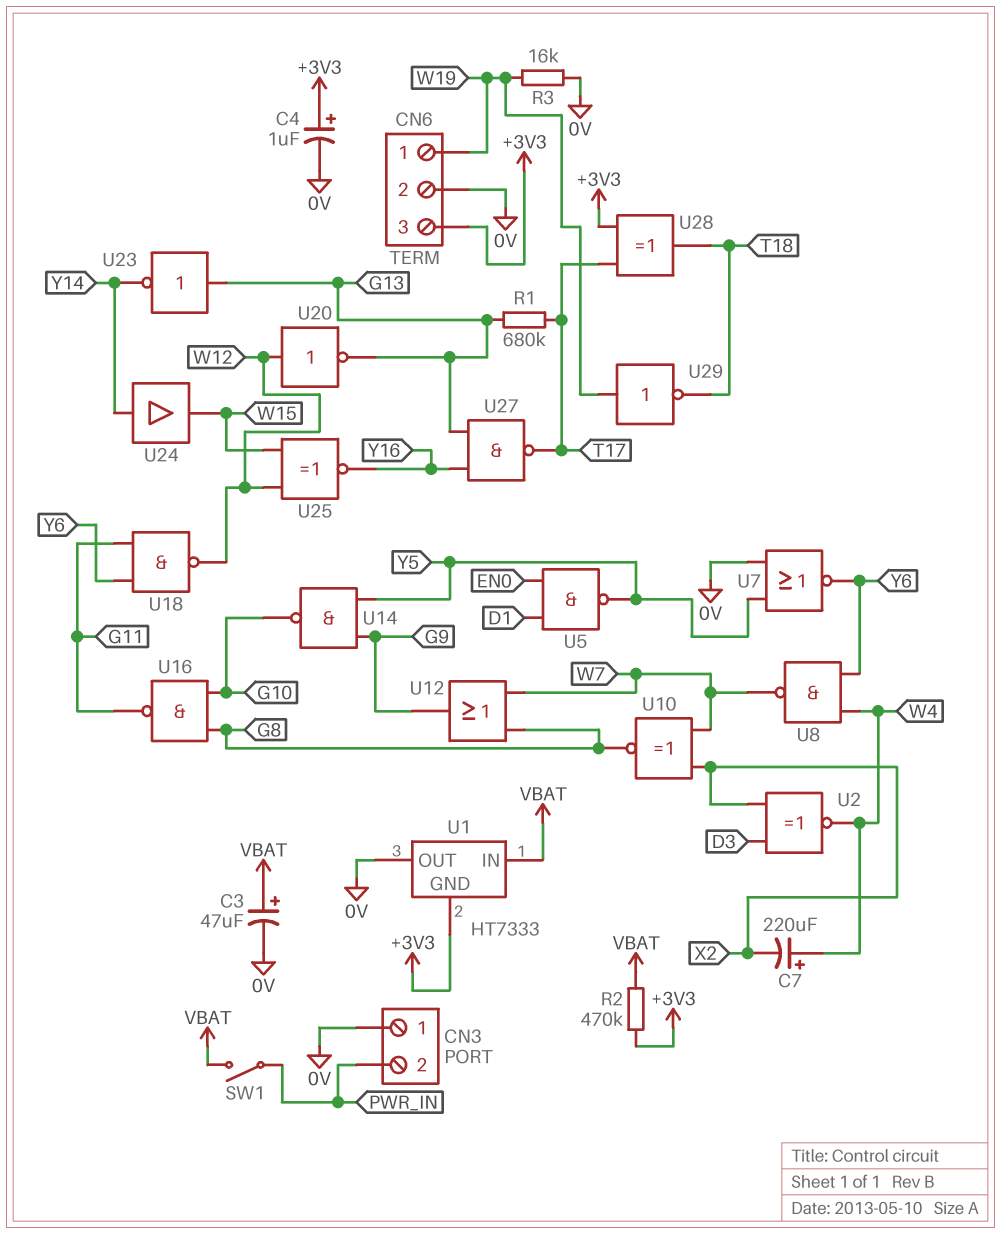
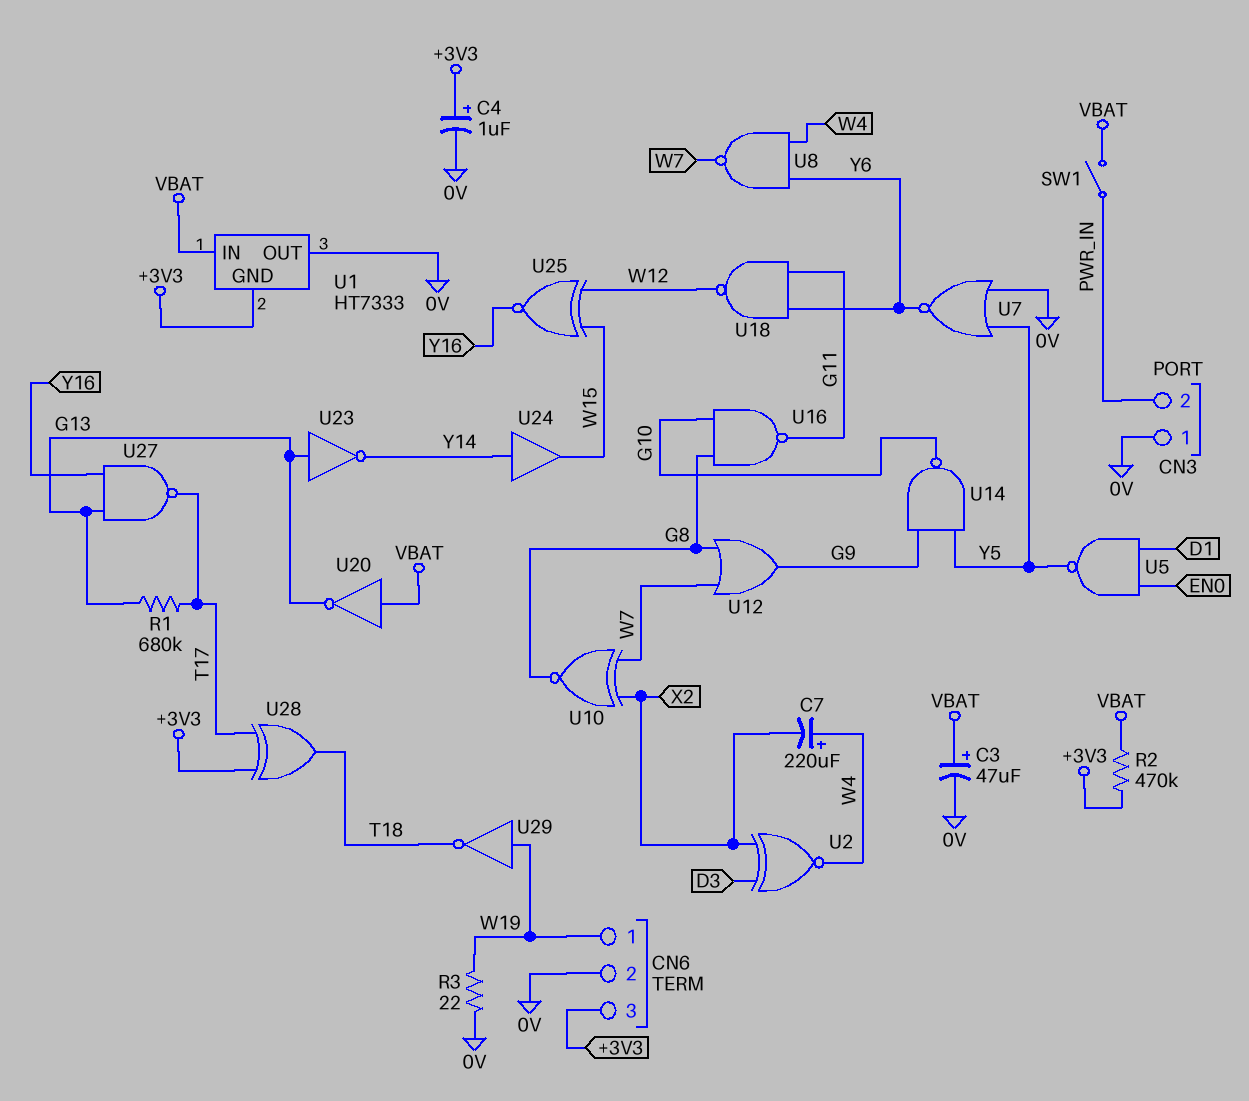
R3: 16k (0V, W19) -> 22 (0V, W19)
U20: NOT (in W12, out G13) -> NOT (in VBAT, out G13)

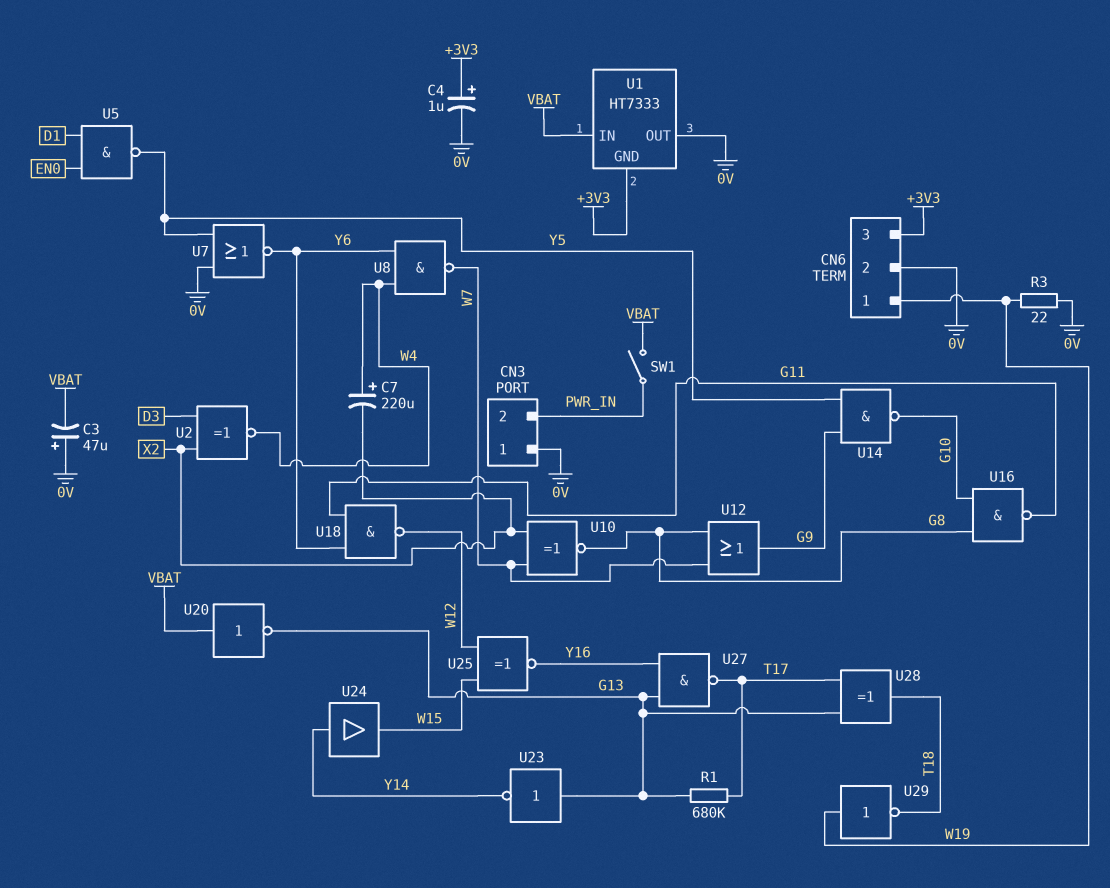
C3: 47uF (plus VBAT, minus 0V) -> 47uF (plus 0V, minus VBAT)
R2: 470k (+3V3, VBAT) -> none
U28: XOR (in +3V3, in T17, out T18) -> XOR (in G13, in T17, out T18)

